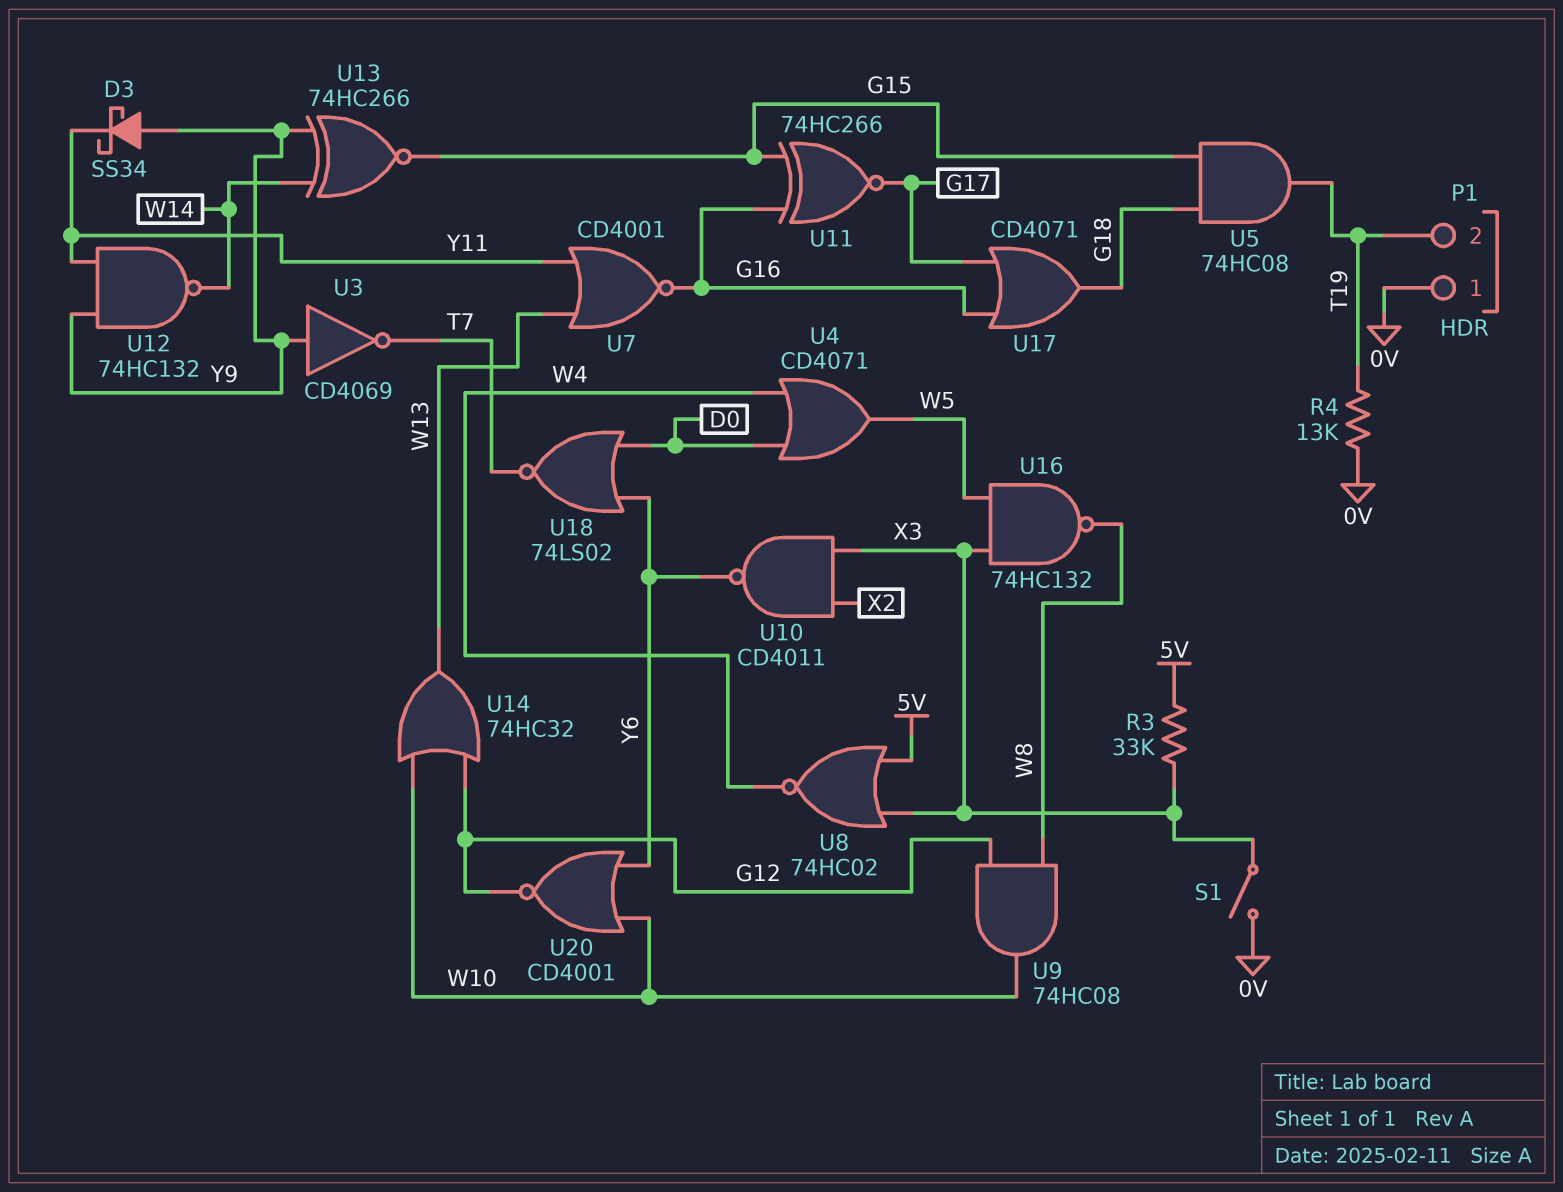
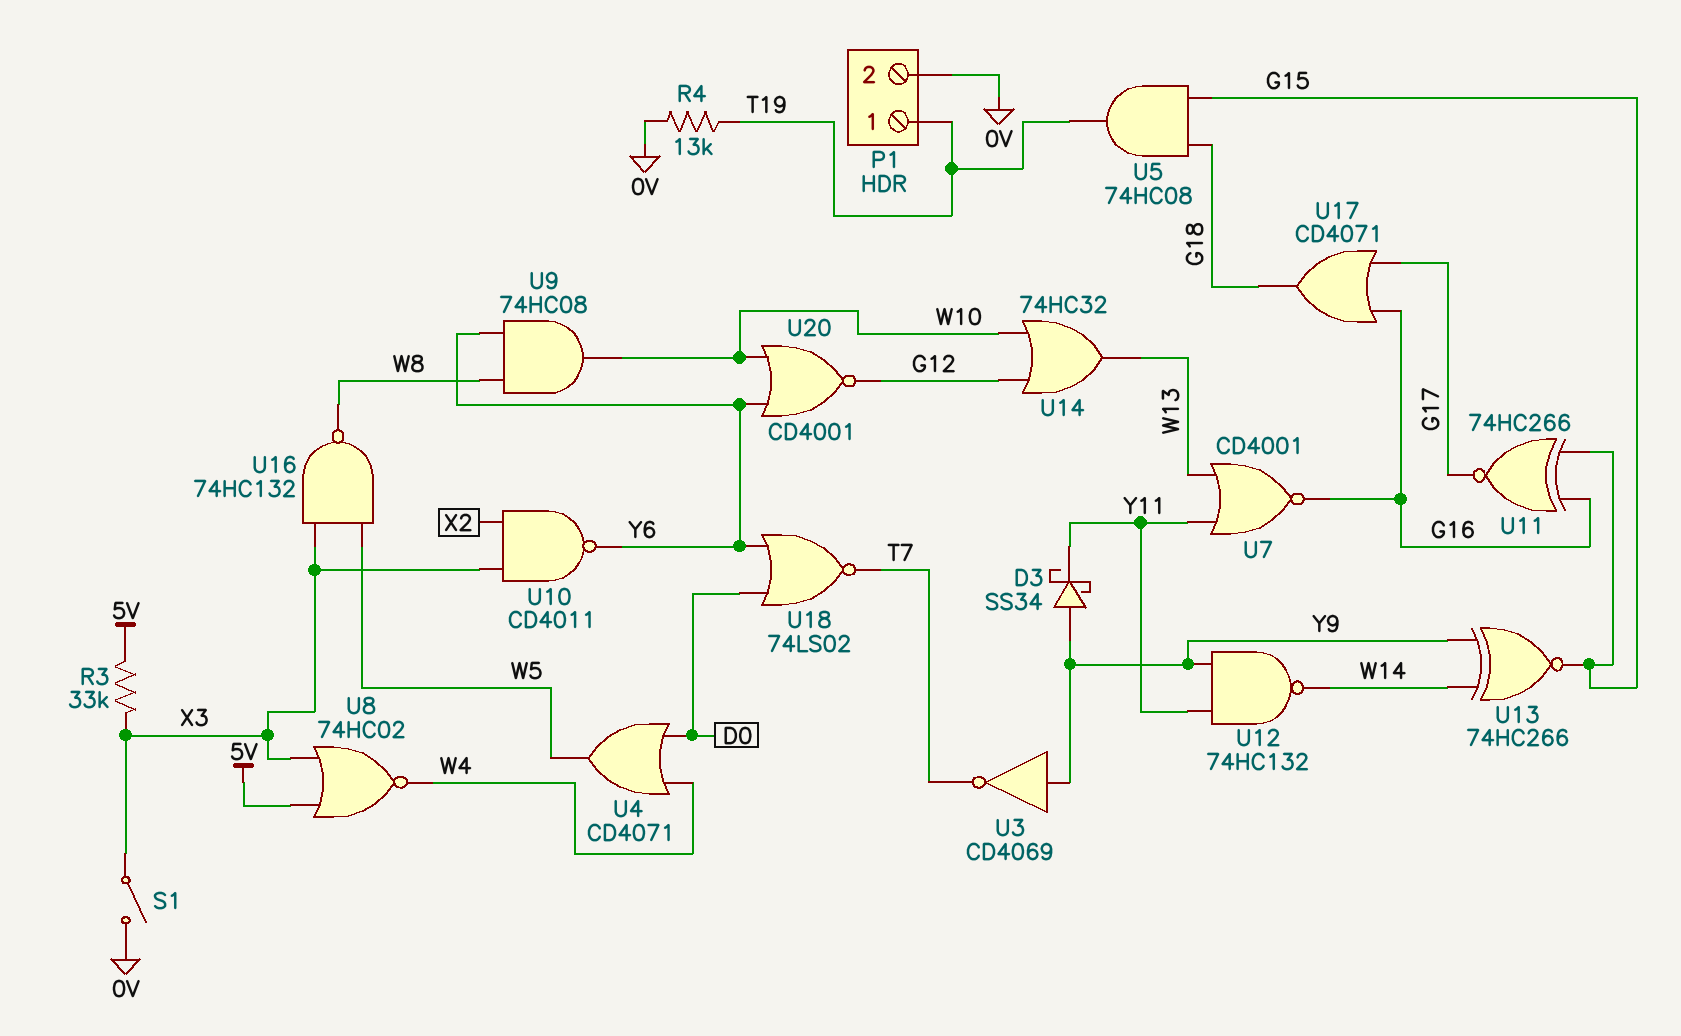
P1 pin 1: 0V -> T19
P1 pin 2: T19 -> 0V
U9: AND 74HC08 (in G12, in W8, out W10) -> AND 74HC08 (in W8, in Y6, out W10)

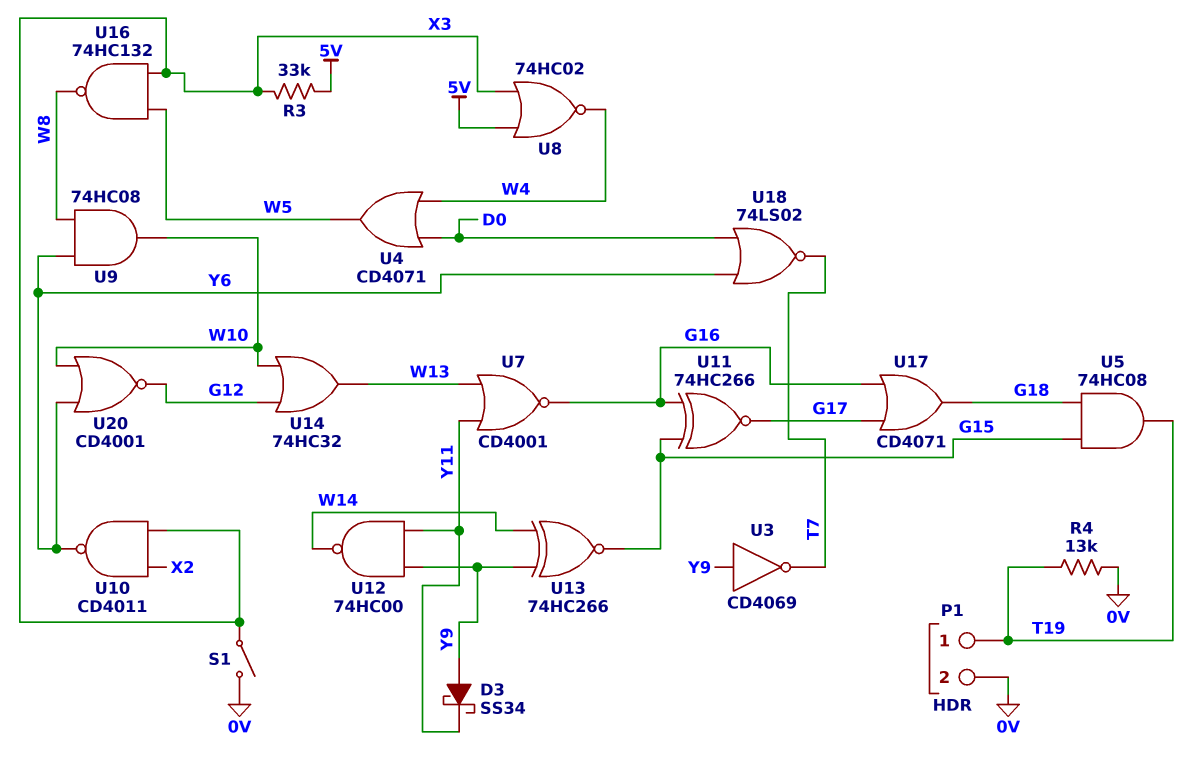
U12: NAND 74HC132 (in Y9, in Y11, out W14) -> NAND 74HC00 (in Y9, in Y11, out W14)

